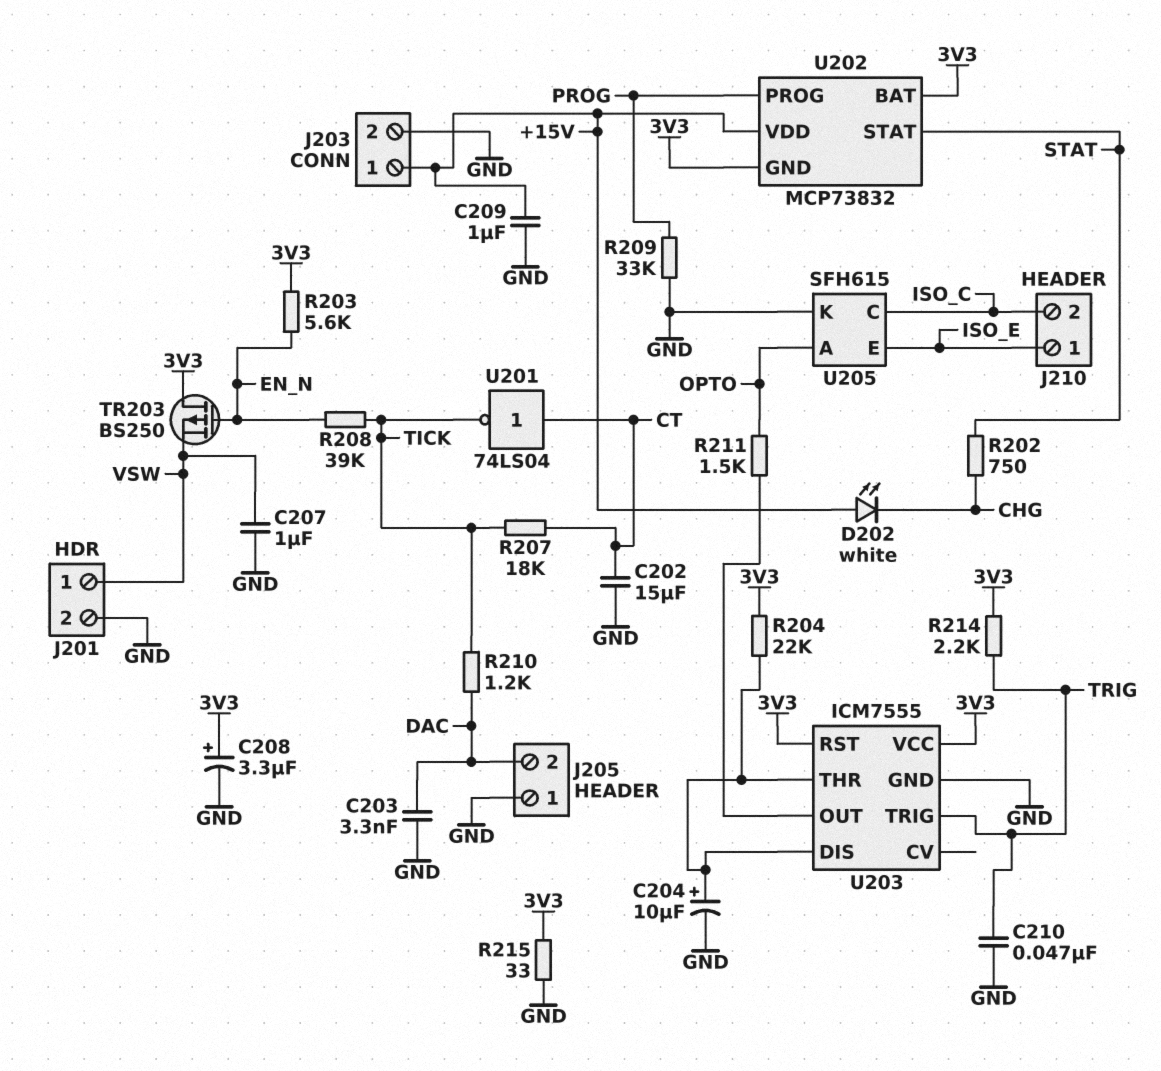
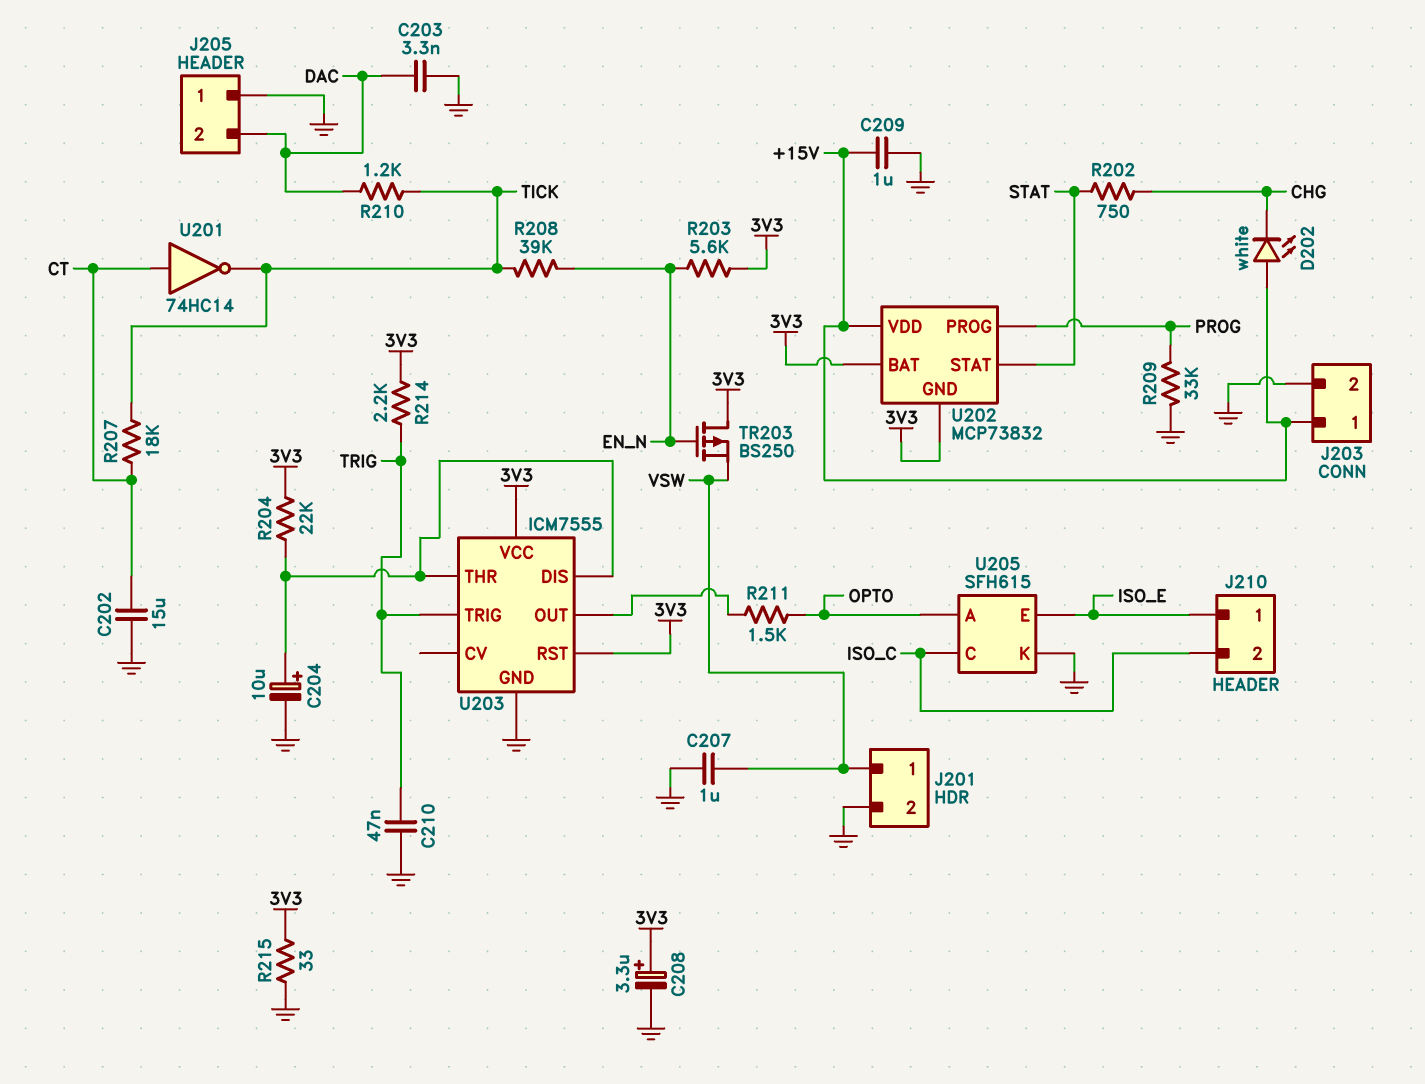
U201: NOT 74LS04 (in CT, out TICK) -> NOT 74HC14 (in CT, out TICK)

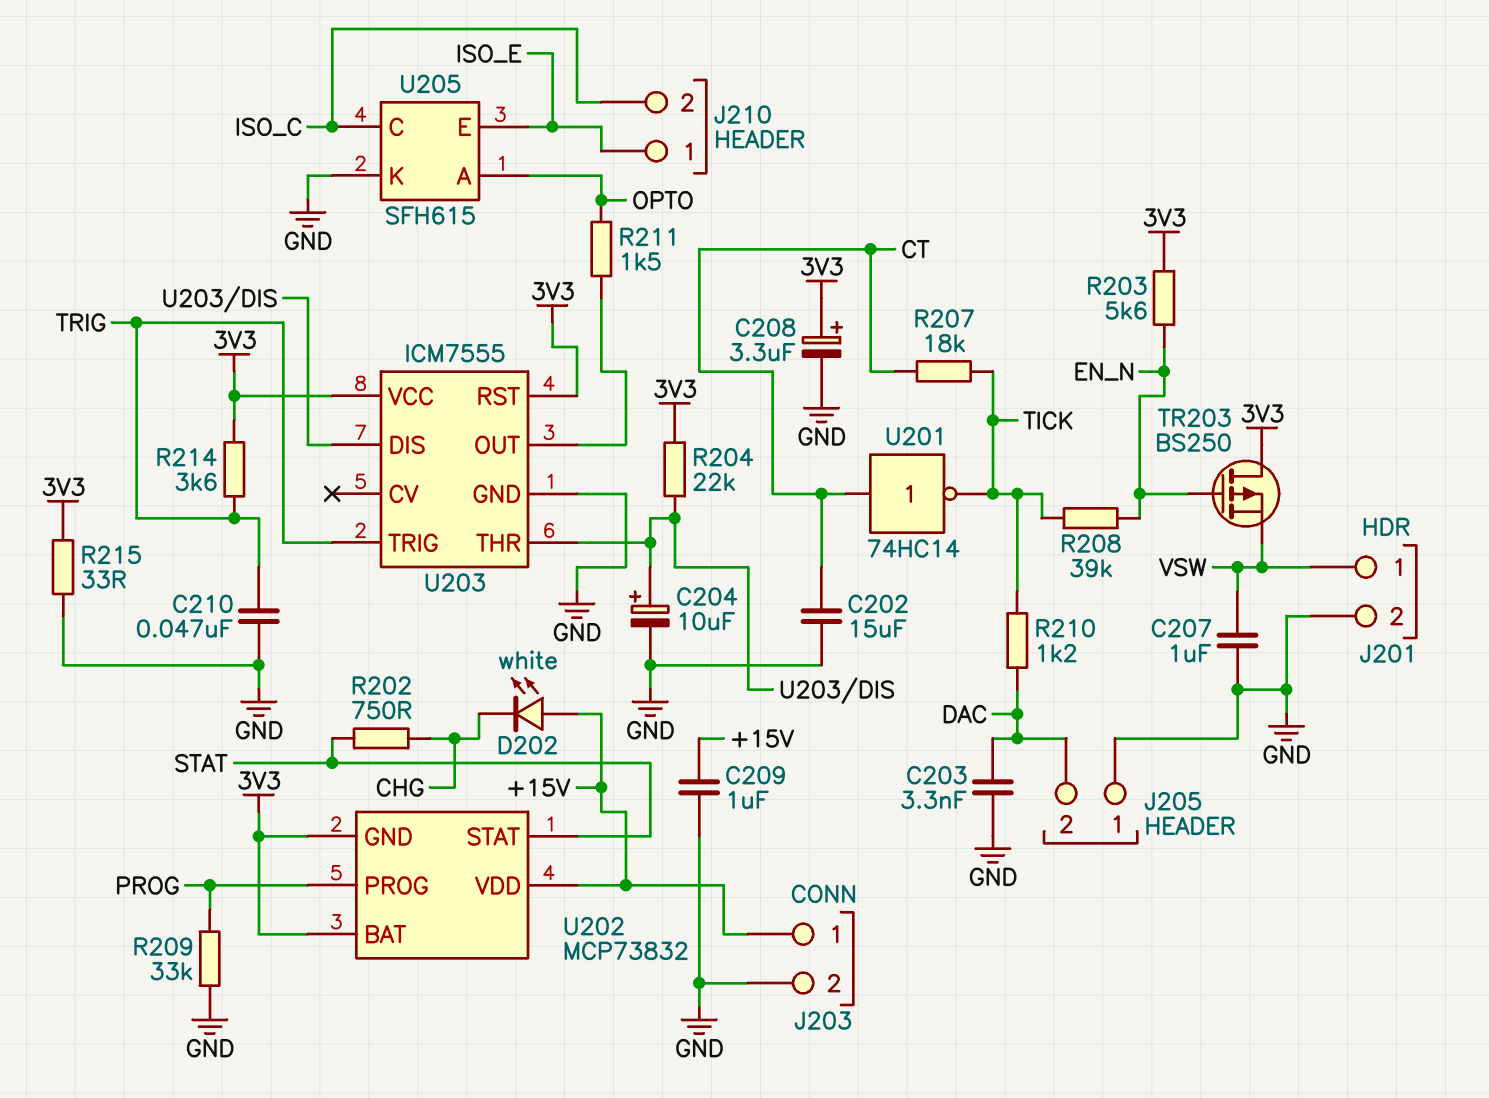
R214: 2.2k (3V3, TRIG) -> 3.6k (3V3, TRIG)

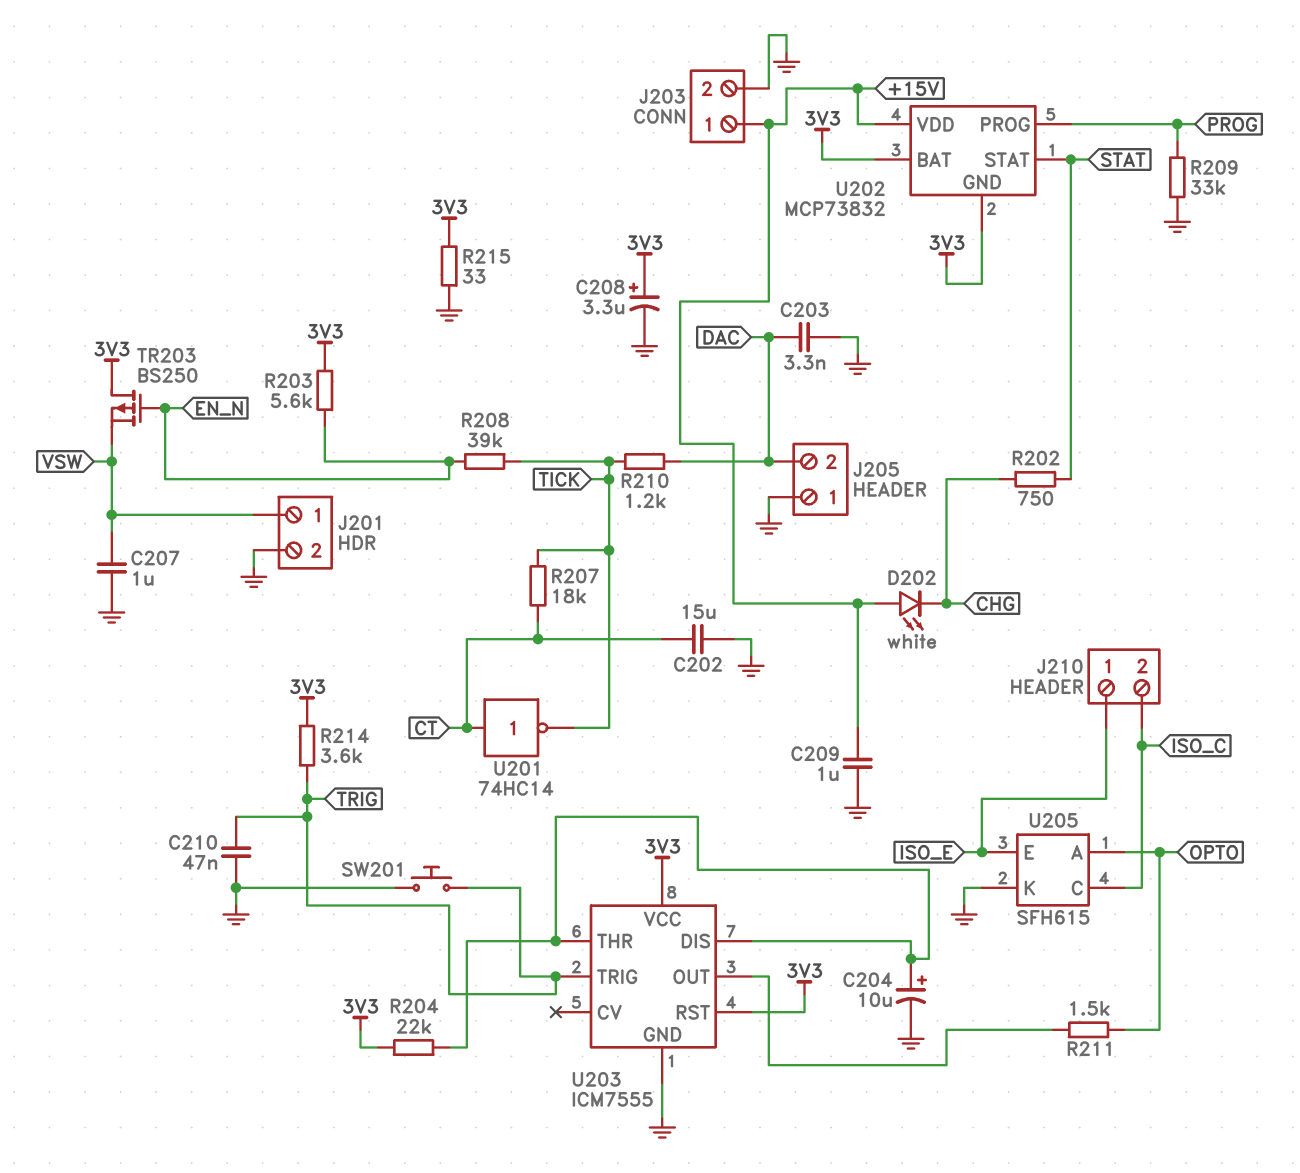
SW201: none -> button (GND, TRIG)

